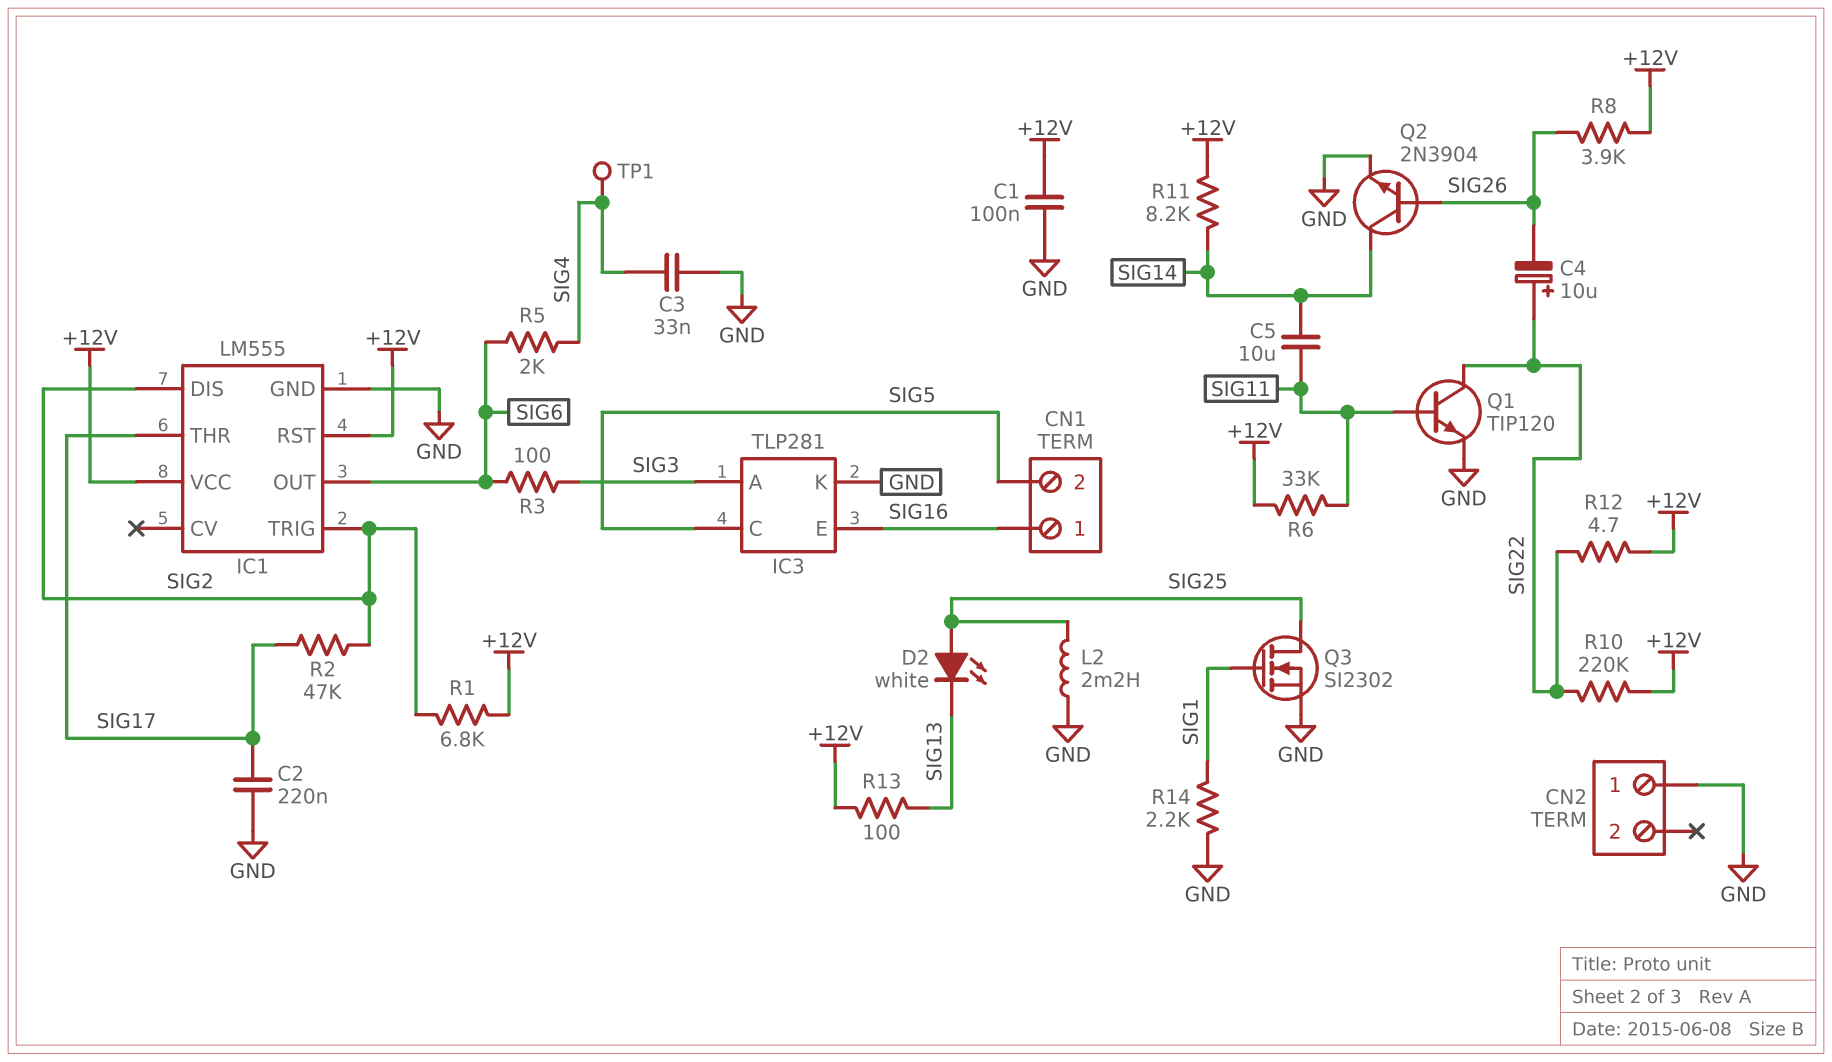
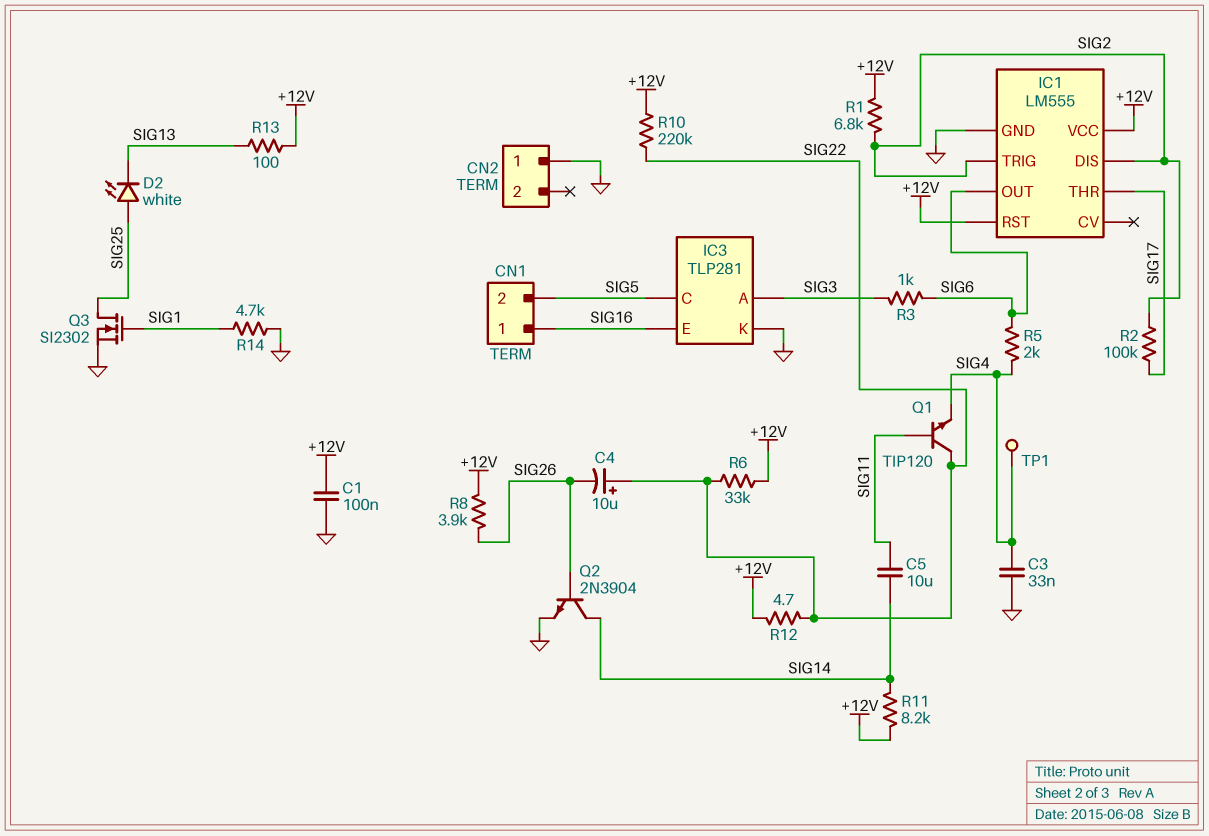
C2: 220nF (GND, SIG17) -> none
L2: 2.2mH (GND, SIG25) -> none
Q1: NPN TIP120 (B SIG11, C SIG22, E GND) -> NPN TIP120 (B SIG11, C SIG22, E SIG4)
R2: 47k (SIG2, SIG17) -> 100k (SIG2, SIG17)
R3: 100 (SIG3, SIG6) -> 1k (SIG3, SIG6)
R6: 33k (+12V, SIG11) -> 33k (+12V, SIG22)
R14: 2.2k (GND, SIG1) -> 4.7k (GND, SIG1)

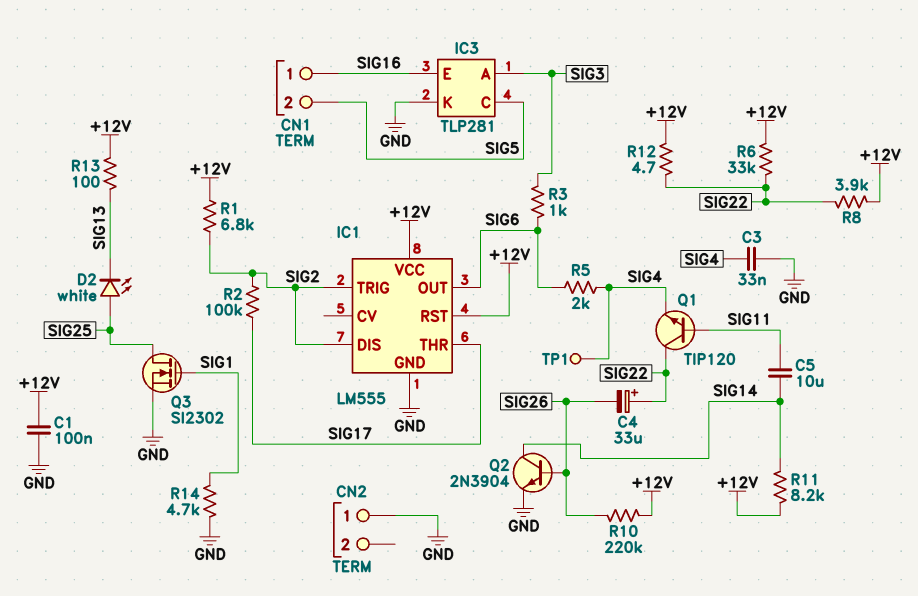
C4: 10uF (plus SIG22, minus SIG26) -> 33uF (plus SIG22, minus SIG26)
R8: 3.9k (+12V, SIG26) -> 3.9k (+12V, SIG22)
R10: 220k (+12V, SIG22) -> 220k (+12V, SIG26)

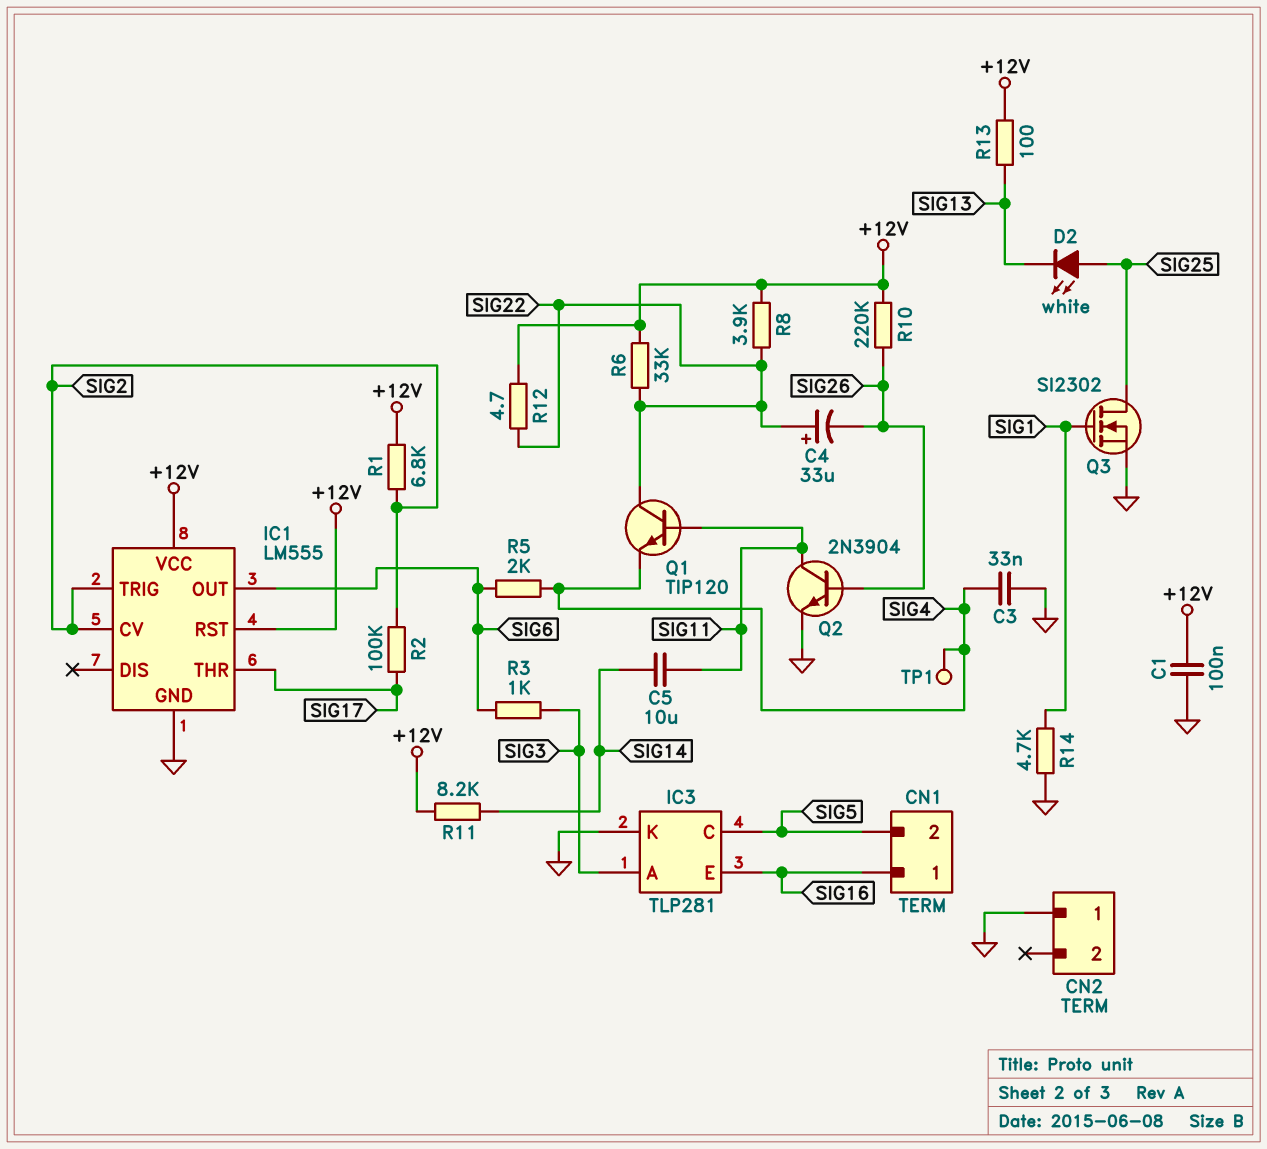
IC1 pin CV: none -> SIG2
IC1 pin DIS: SIG2 -> none
Q2: NPN 2N3904 (B SIG26, C SIG14, E GND) -> NPN 2N3904 (B SIG26, C SIG11, E GND)

